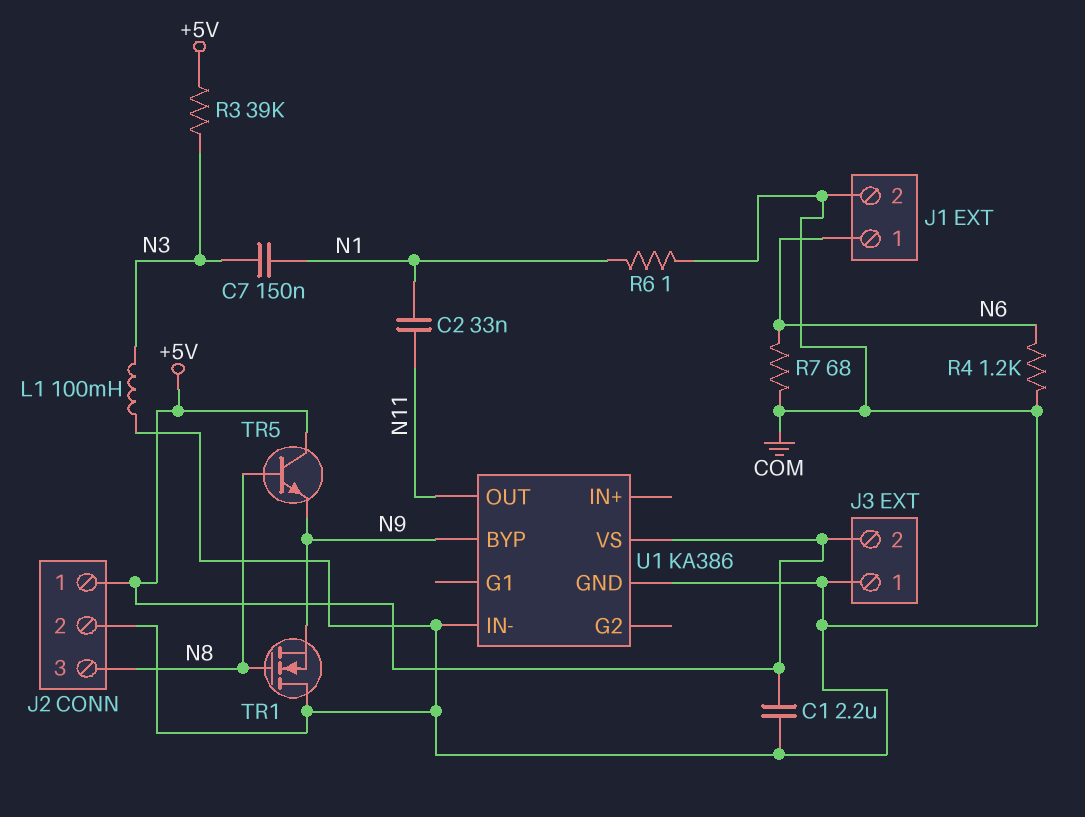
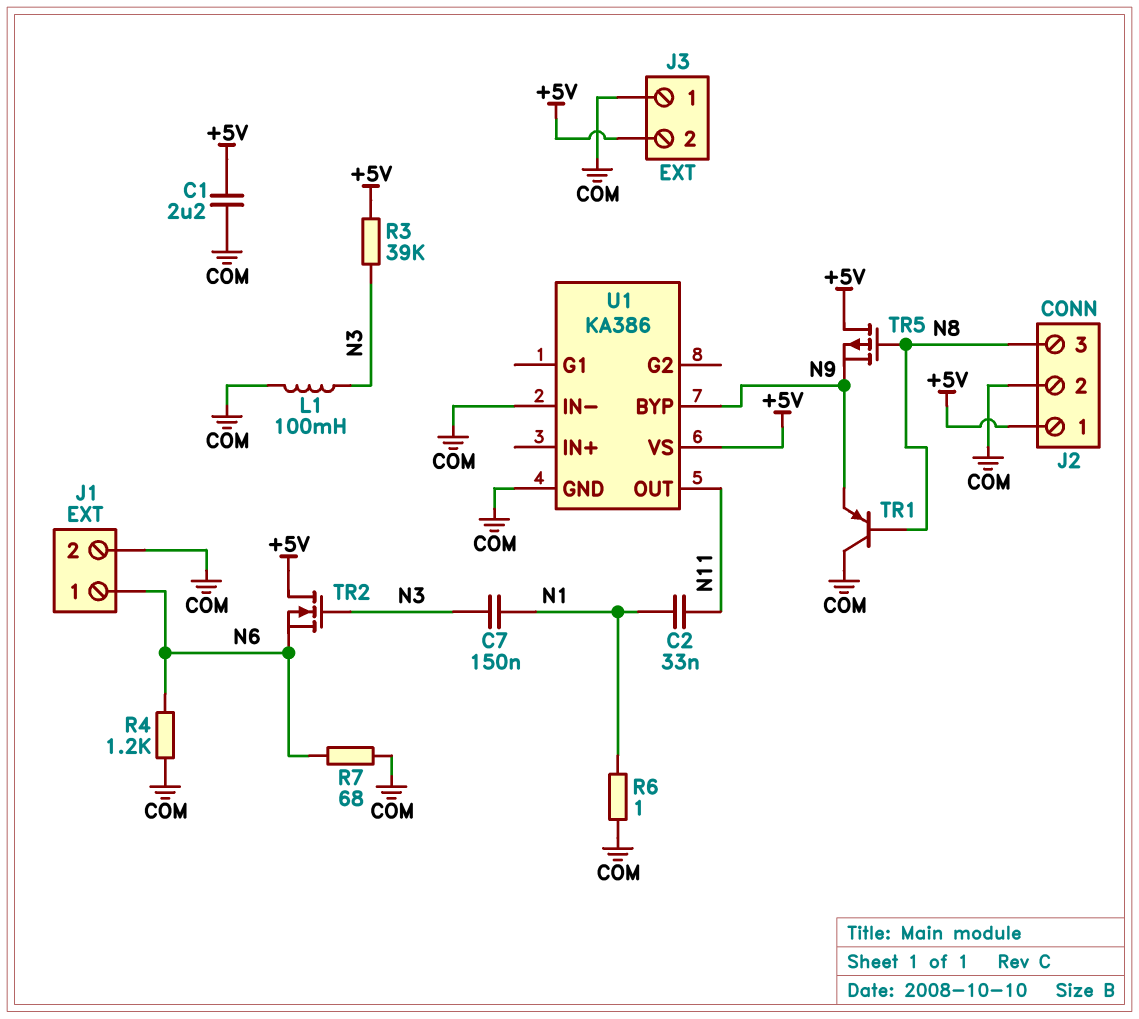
TR1: NMOS (G N8, D COM, S N9) -> PNP (B N8, C COM, E N9)
TR2: none -> NMOS (G N3, D +5V, S N6)
TR5: NPN (B N8, C +5V, E N9) -> PMOS (G N8, D +5V, S N9)

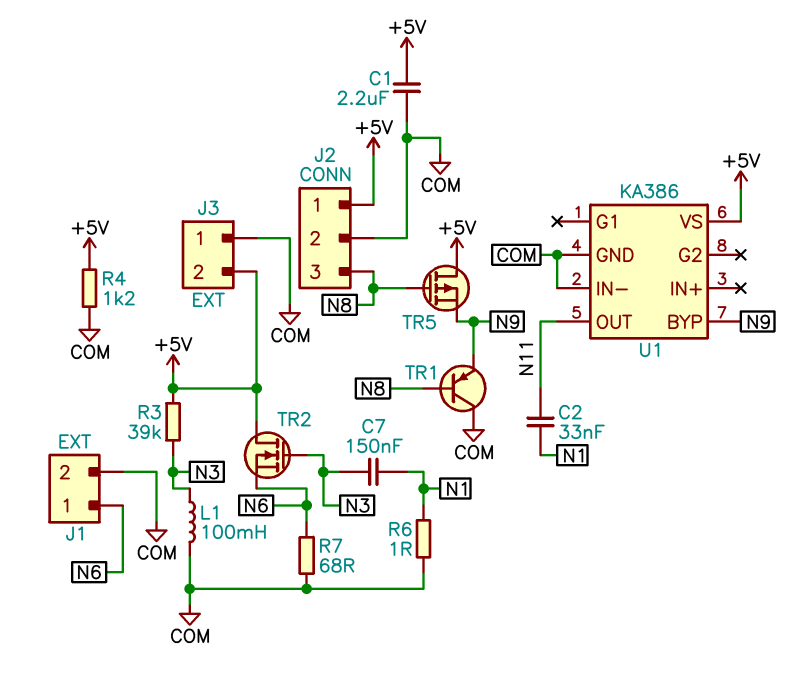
R4: 1.2k (COM, N6) -> 1.2k (+5V, COM)

